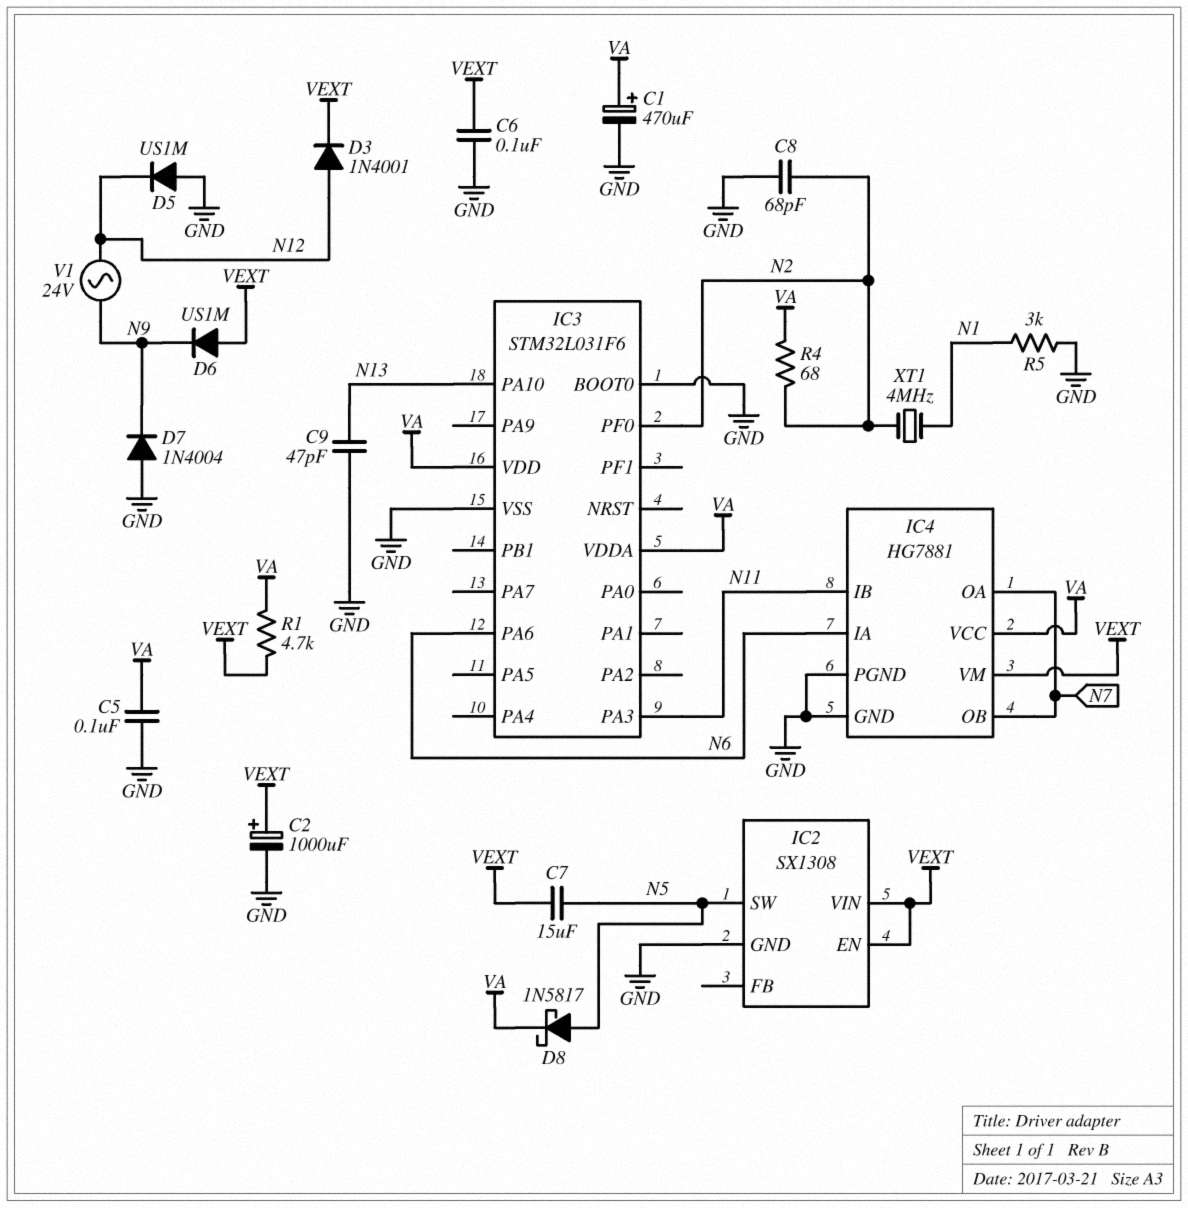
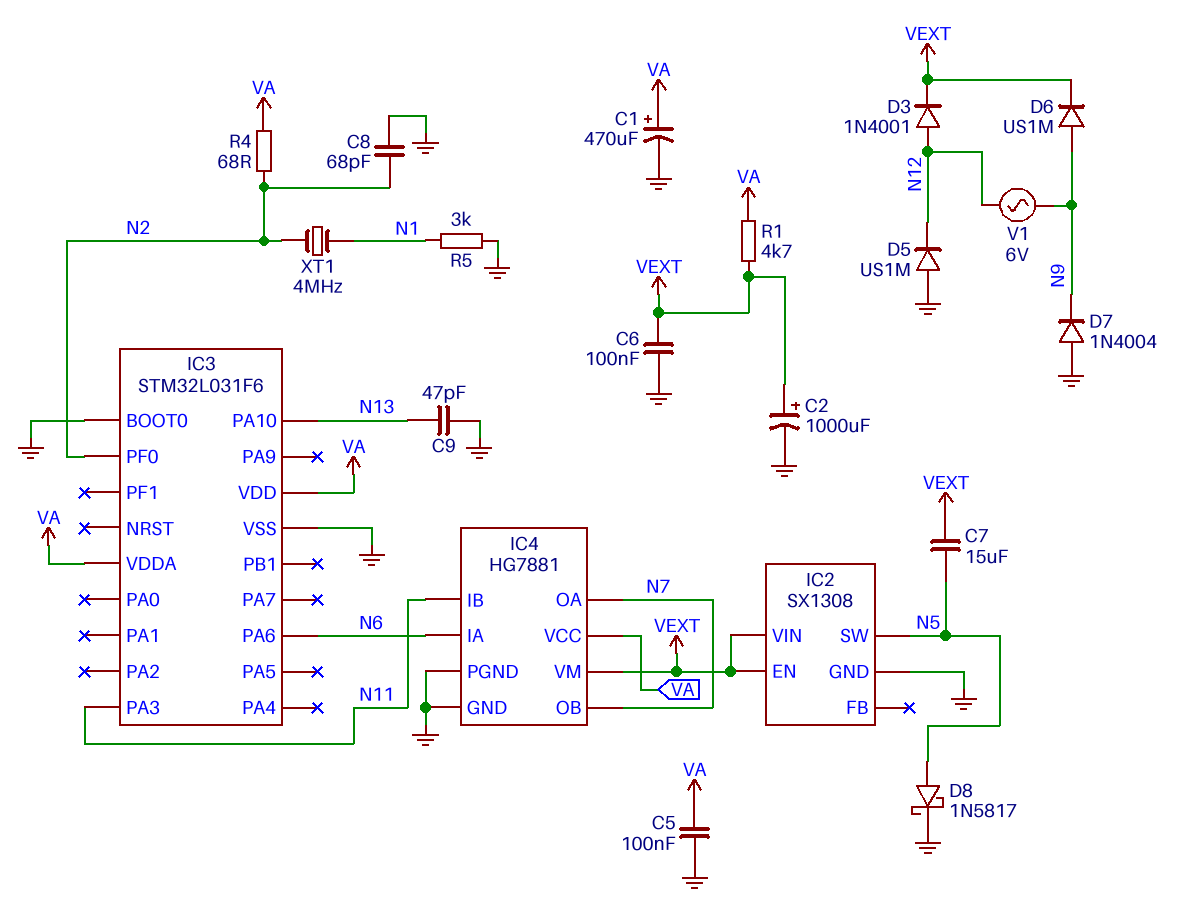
D6: diode US1M (A VEXT, K N9) -> diode US1M (A N9, K VEXT)
D8: schottky 1N5817 (A N5, K VA) -> schottky 1N5817 (A N5, K GND)
V1: AC 24V (N9, N12) -> AC 6V (N9, N12)

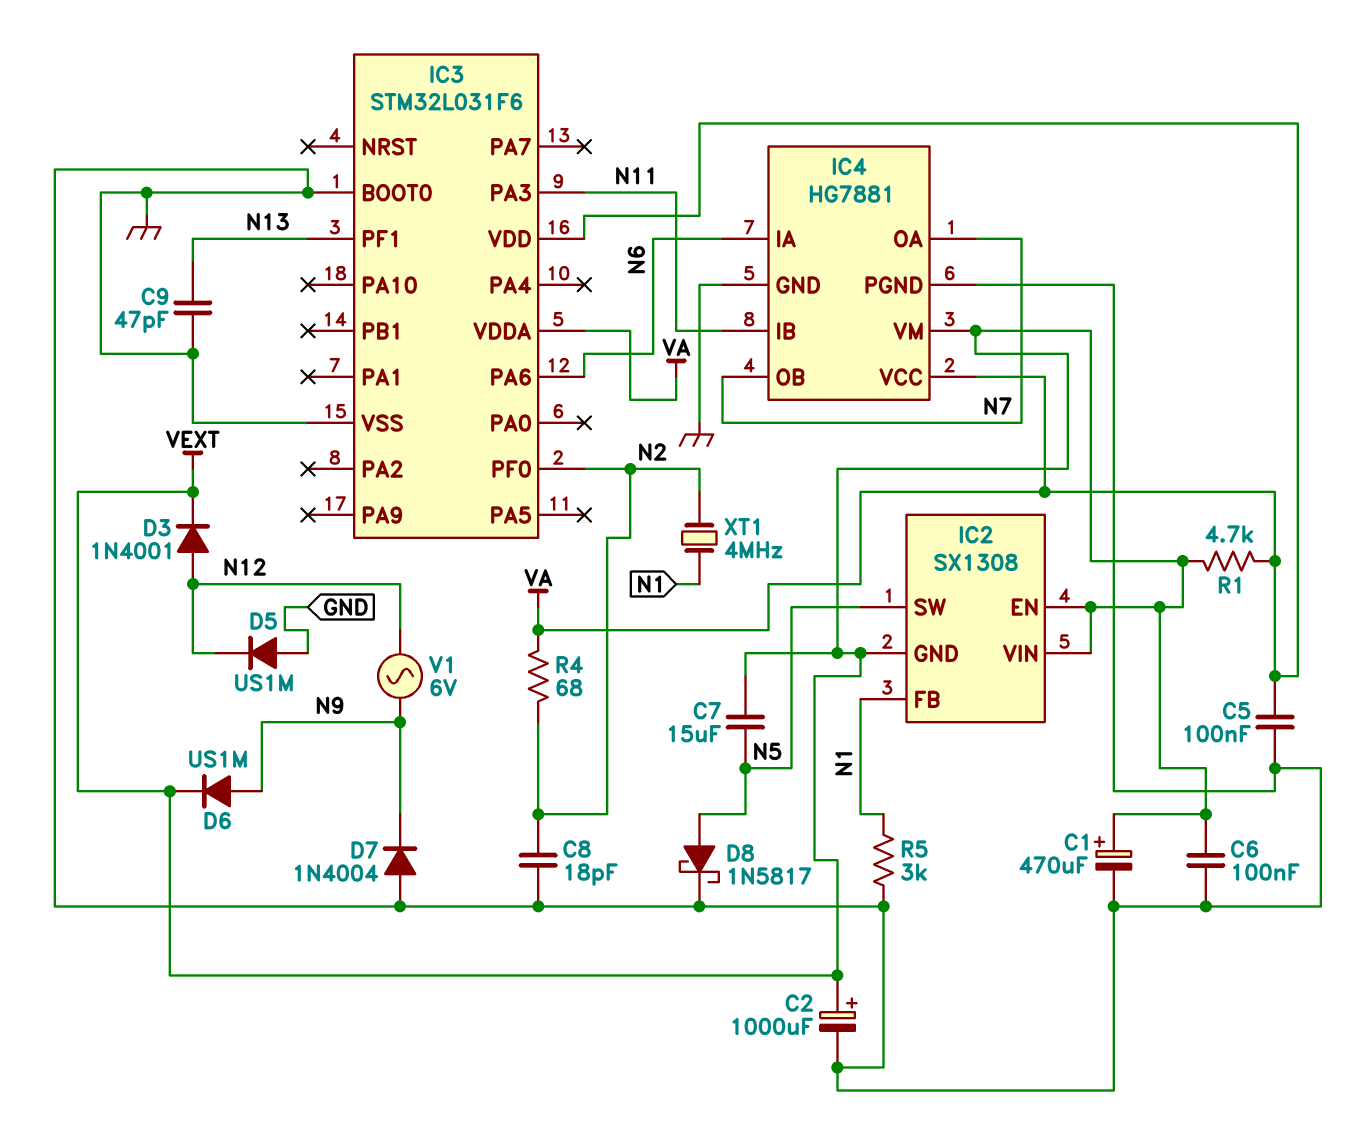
C1: 470uF (plus VA, minus GND) -> 470uF (plus VEXT, minus GND)
C8: 68pF (GND, N2) -> 18pF (GND, N2)
IC2 pin FB: none -> N1
IC2 pin GND: GND -> VEXT
IC3 pin PA10: N13 -> none
IC3 pin PF1: none -> N13

